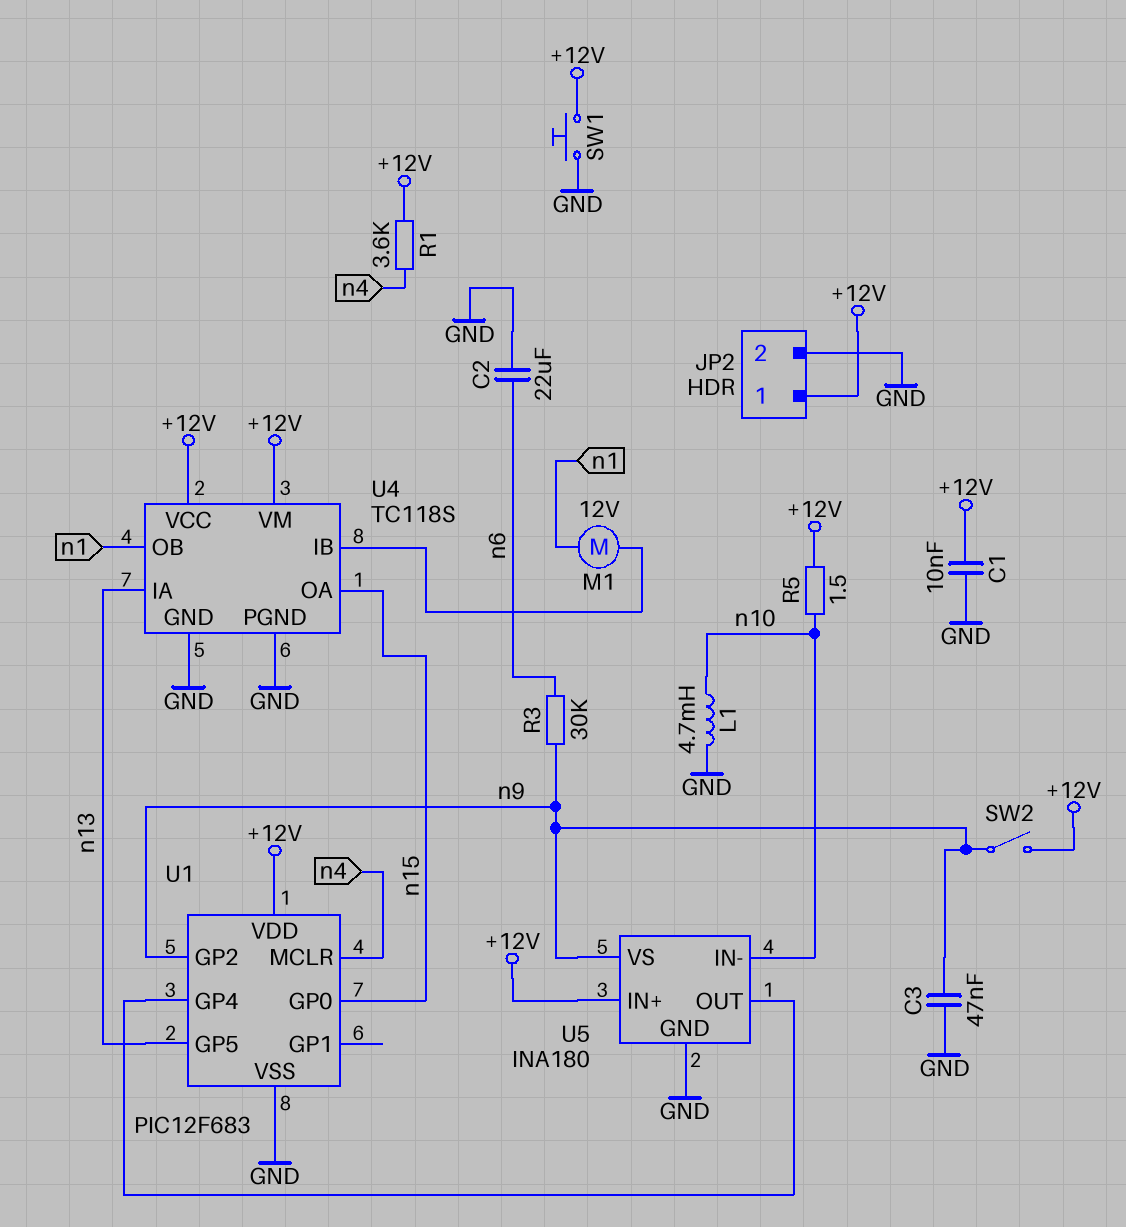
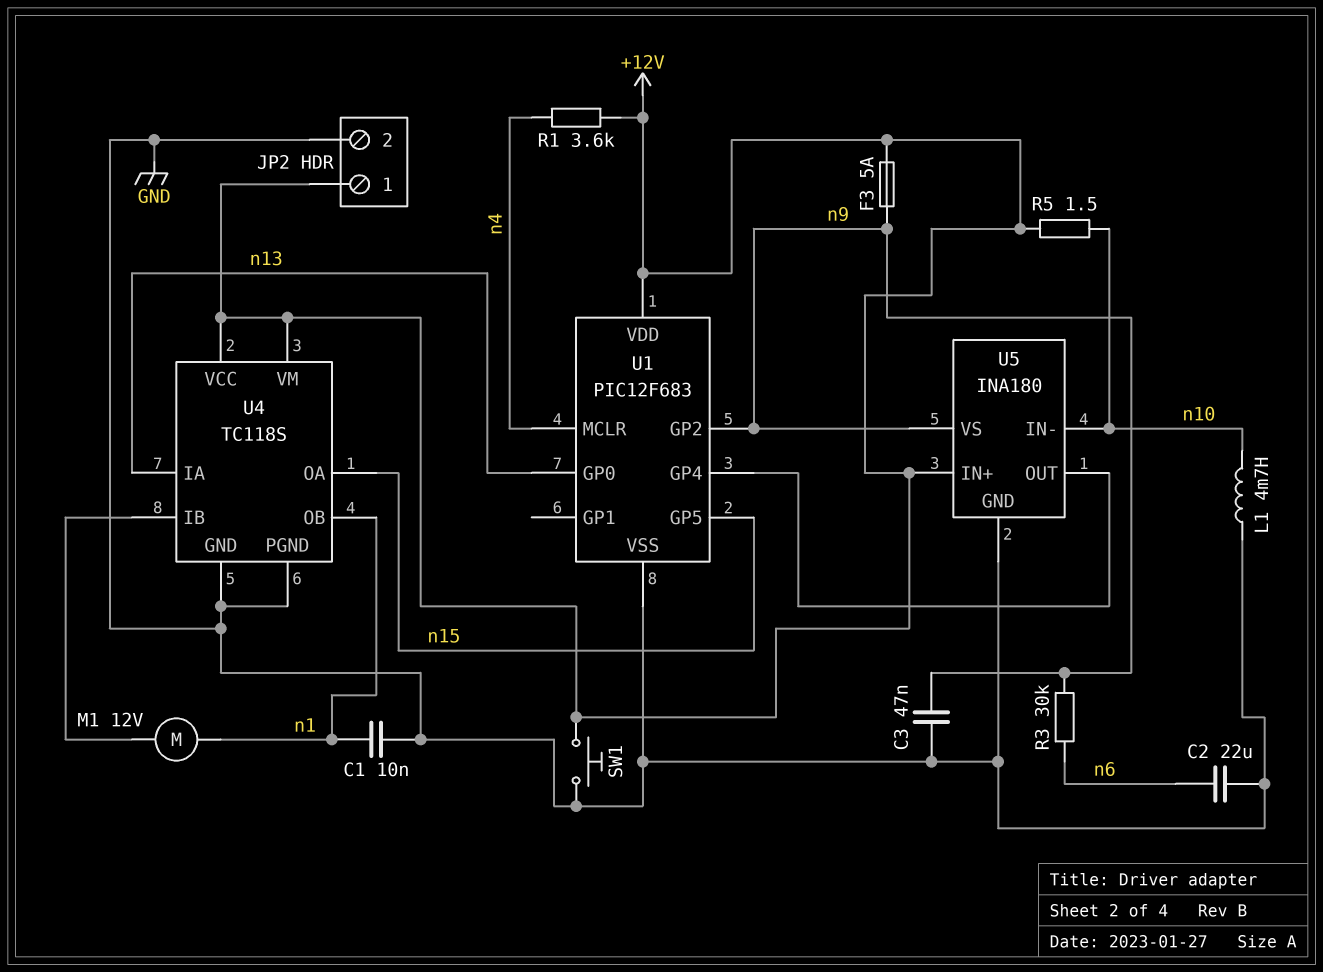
C1: 10nF (+12V, GND) -> 10nF (GND, n1)
F3: none -> 5A (+12V, n9)
SW2: switch (+12V, n9) -> none
U1 pin GP0: n15 -> n13
U1 pin GP5: n13 -> n15

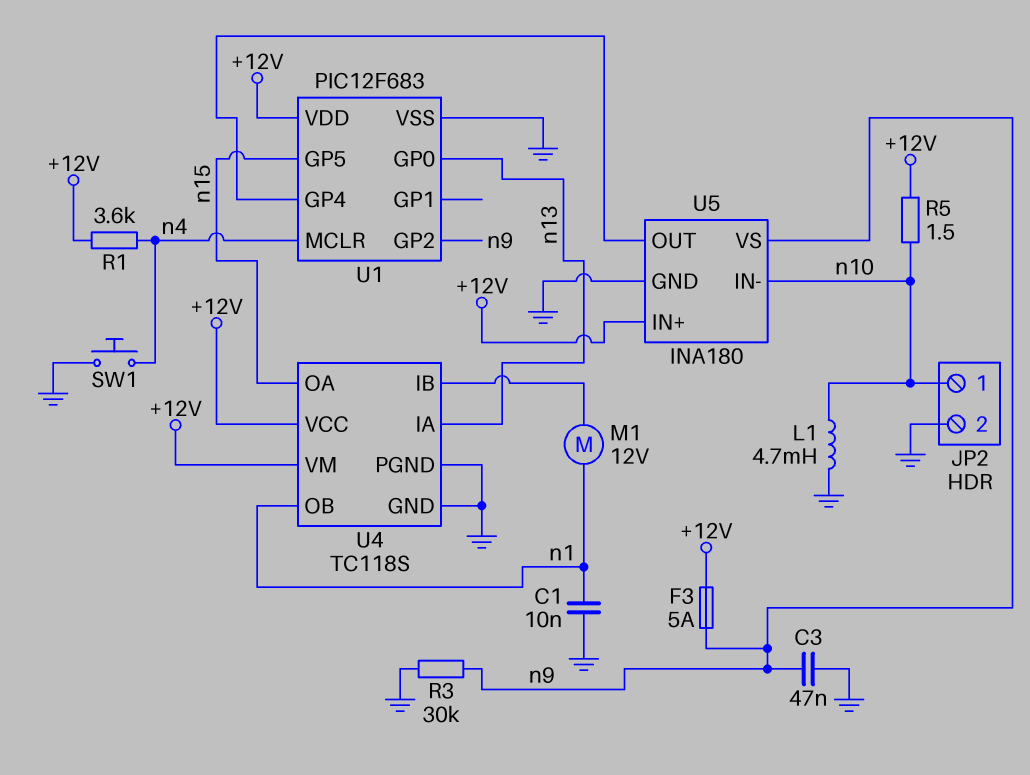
C2: 22uF (GND, n6) -> none
JP2 pin 1: +12V -> n10
R3: 30k (n6, n9) -> 30k (GND, n9)
SW1: button (+12V, GND) -> button (GND, n4)

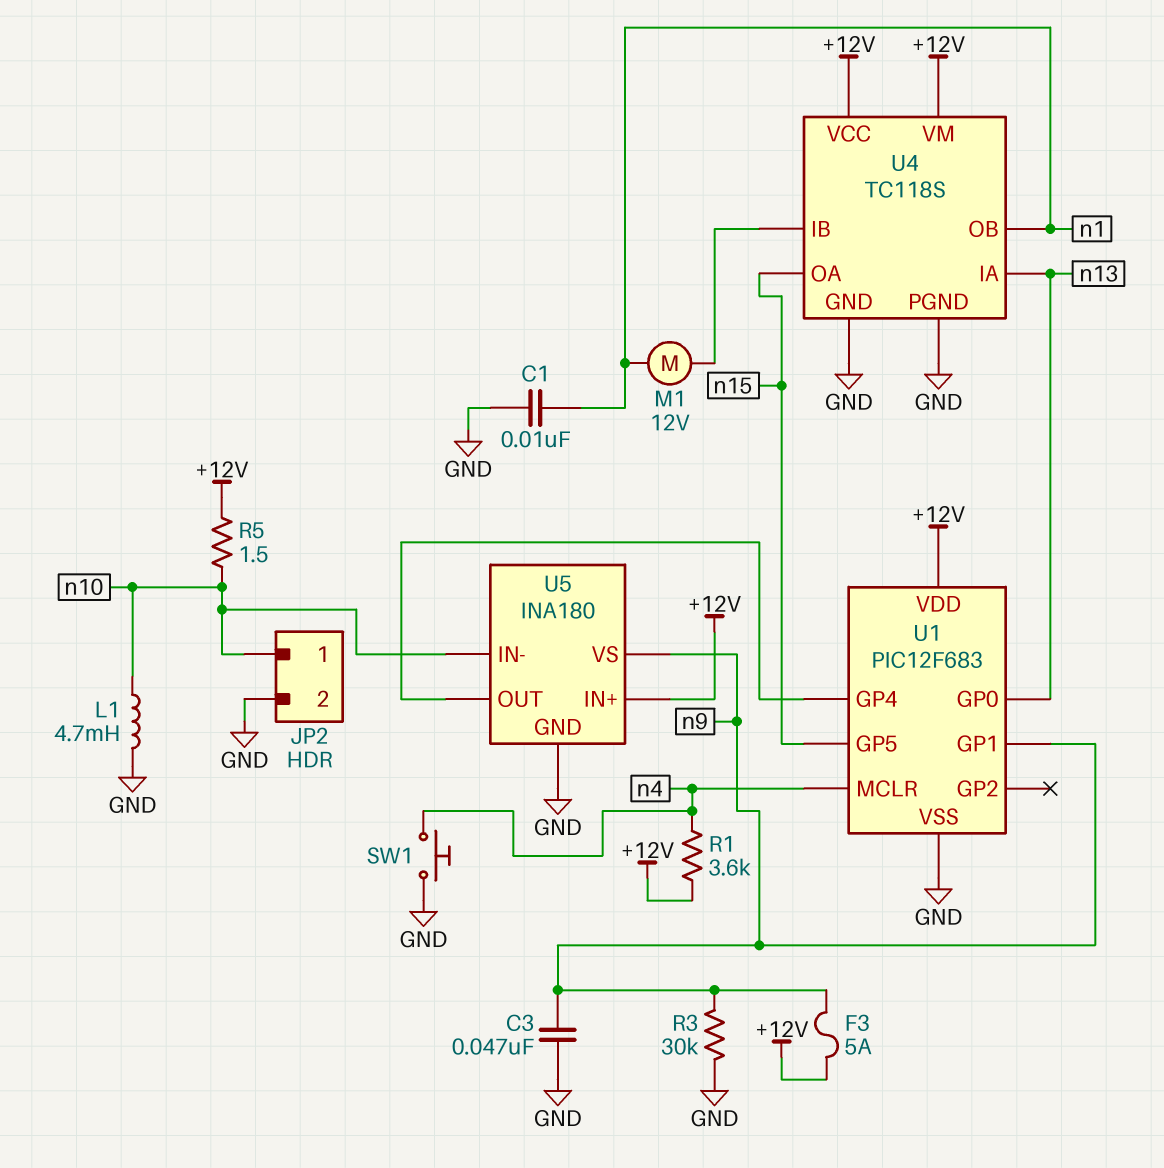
U1 pin GP1: none -> n9
U1 pin GP2: n9 -> none

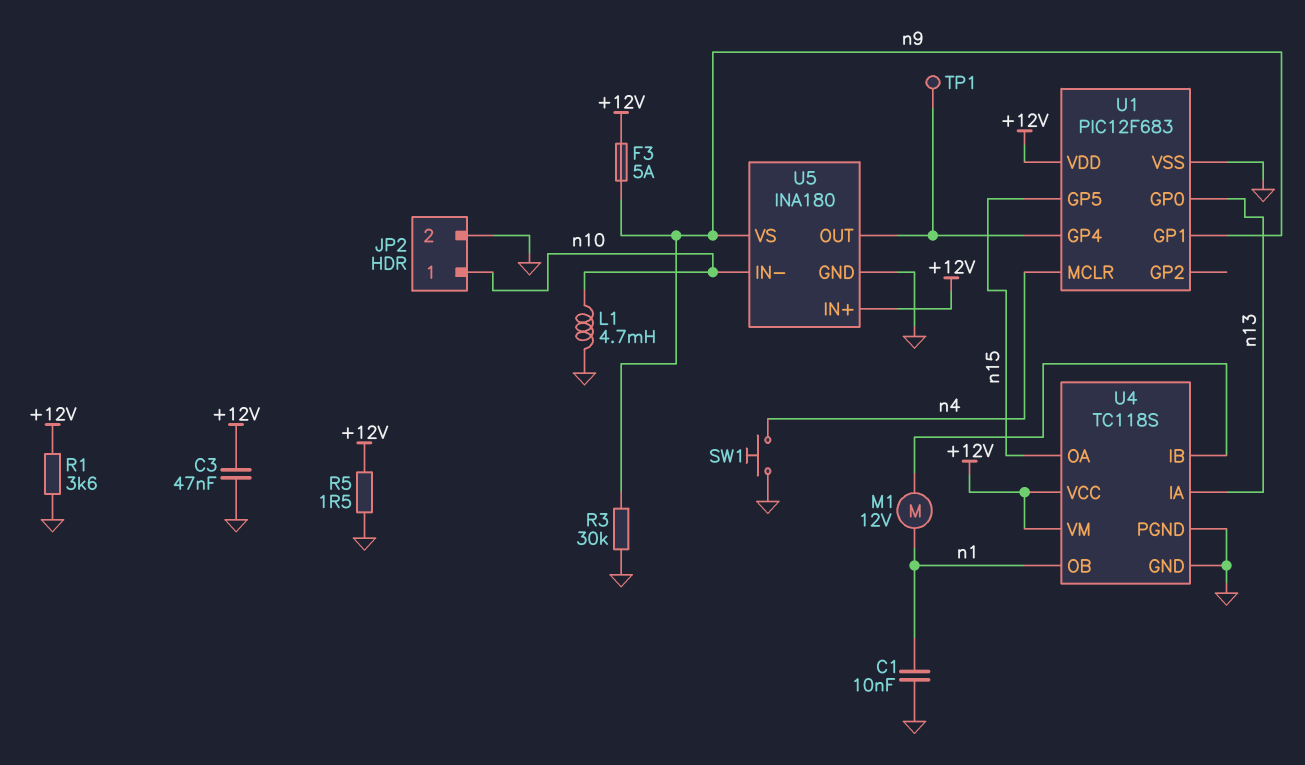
C3: 47nF (GND, n9) -> 47nF (+12V, GND)
R1: 3.6k (+12V, n4) -> 3.6k (+12V, GND)
R5: 1.5 (+12V, n10) -> 1.5 (+12V, GND)
TP1: none -> test point (U1/GP4)

